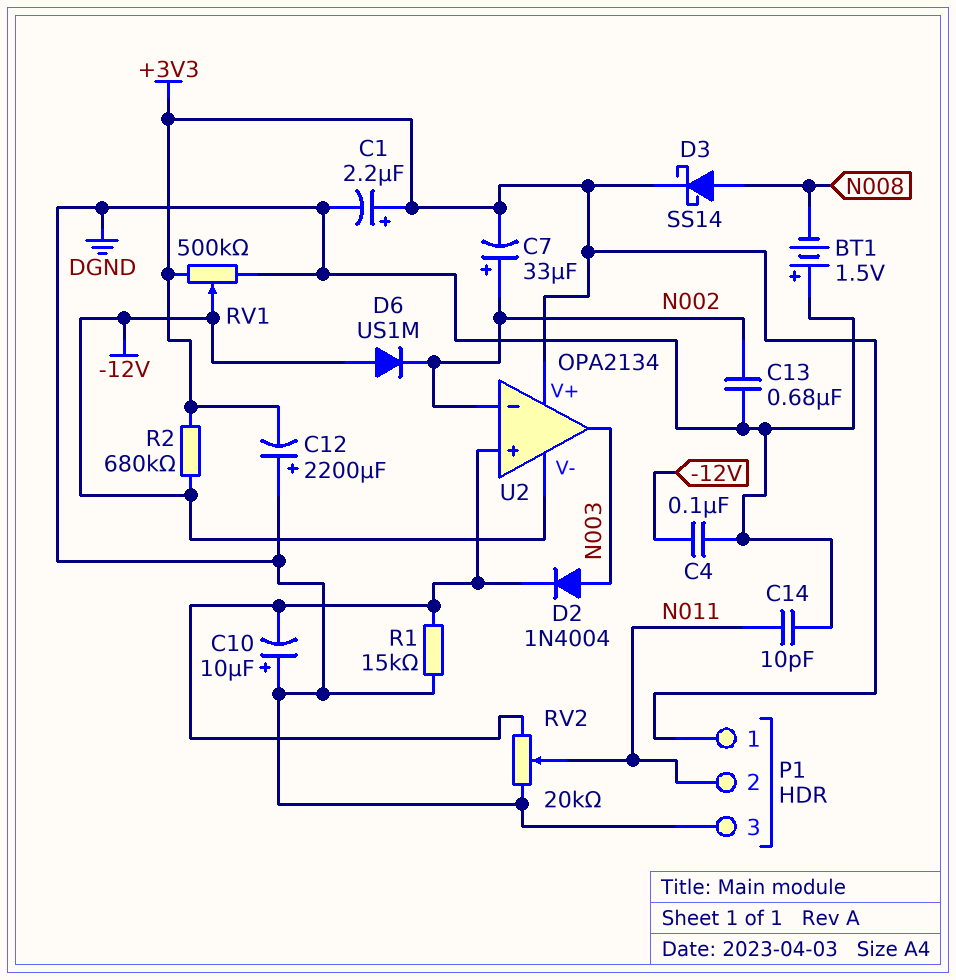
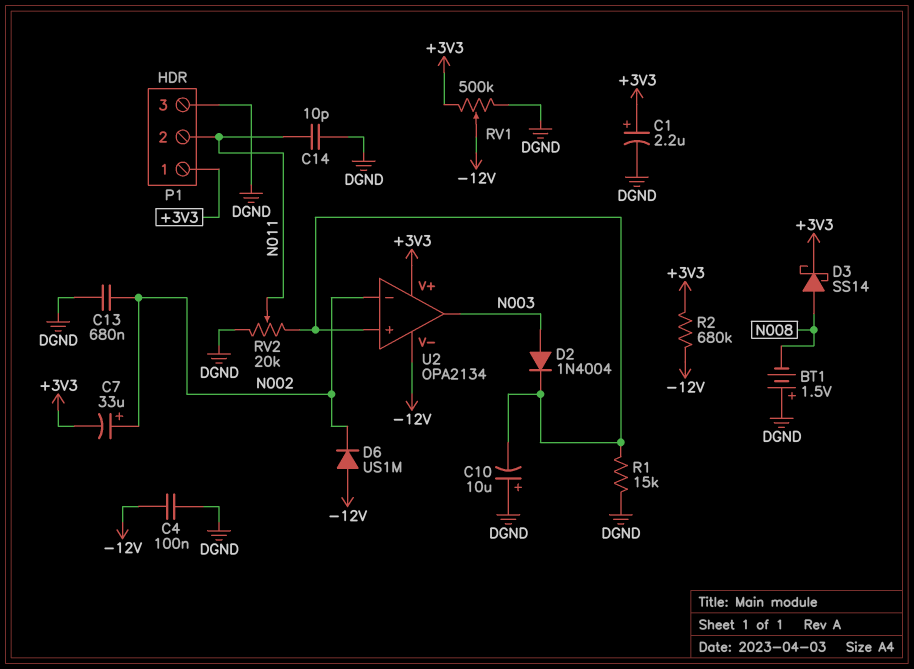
C12: 2200uF (plus DGND, minus +3V3) -> none

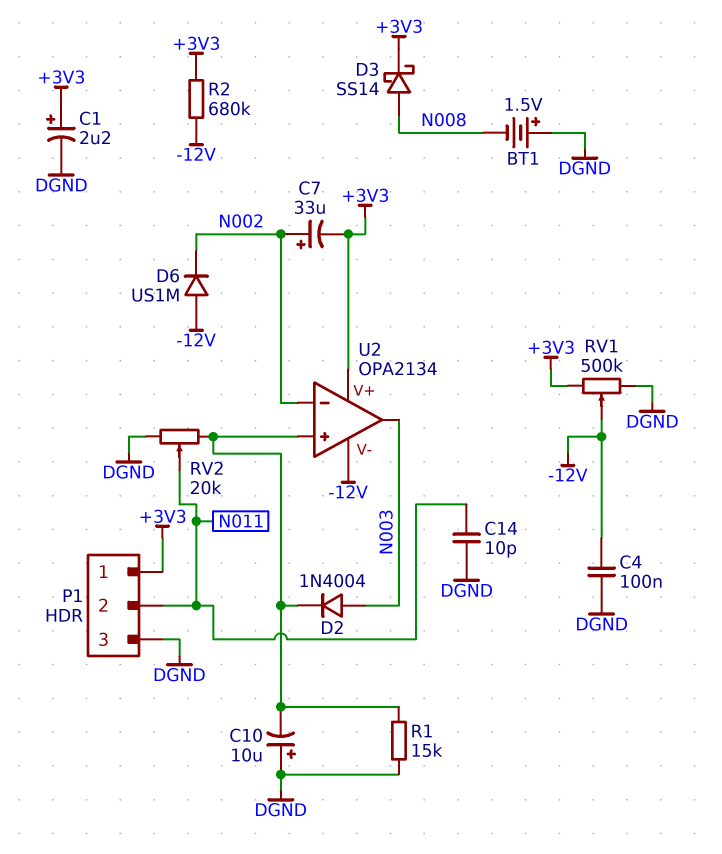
C13: 680nF (DGND, N002) -> none

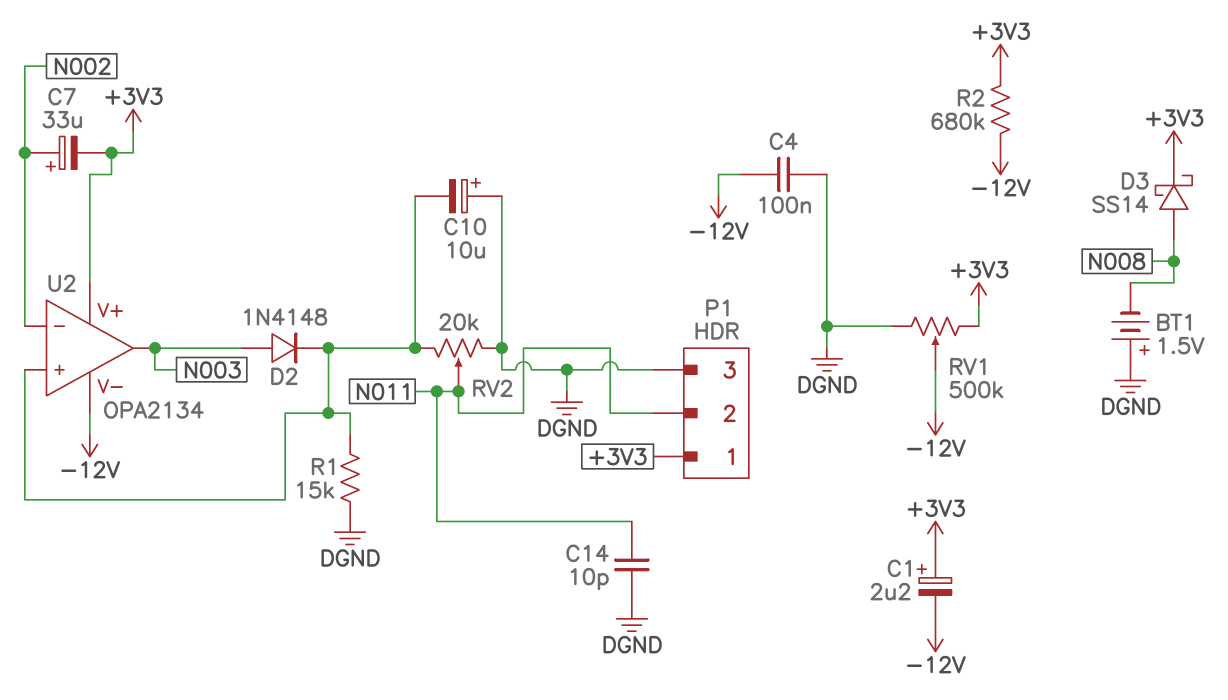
C1: 2.2uF (plus +3V3, minus DGND) -> 2.2uF (plus +3V3, minus -12V)
D2: diode 1N4004 (A N003, K U2/in+) -> diode 1N4148 (A N003, K U2/in+)
D6: diode US1M (A -12V, K N002) -> none

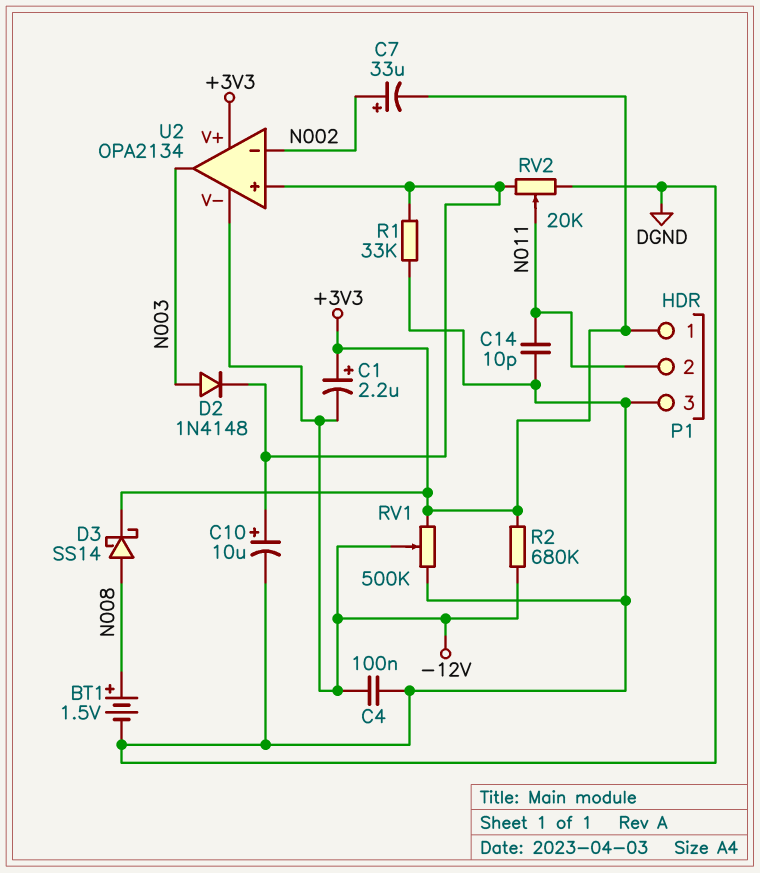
BT1: 1.5V (plus DGND, minus N008) -> 1.5V (plus N008, minus DGND)
C10: 10uF (plus DGND, minus U2/in+) -> 10uF (plus U2/in+, minus DGND)
R1: 15k (DGND, U2/in+) -> 33k (DGND, U2/in+)

